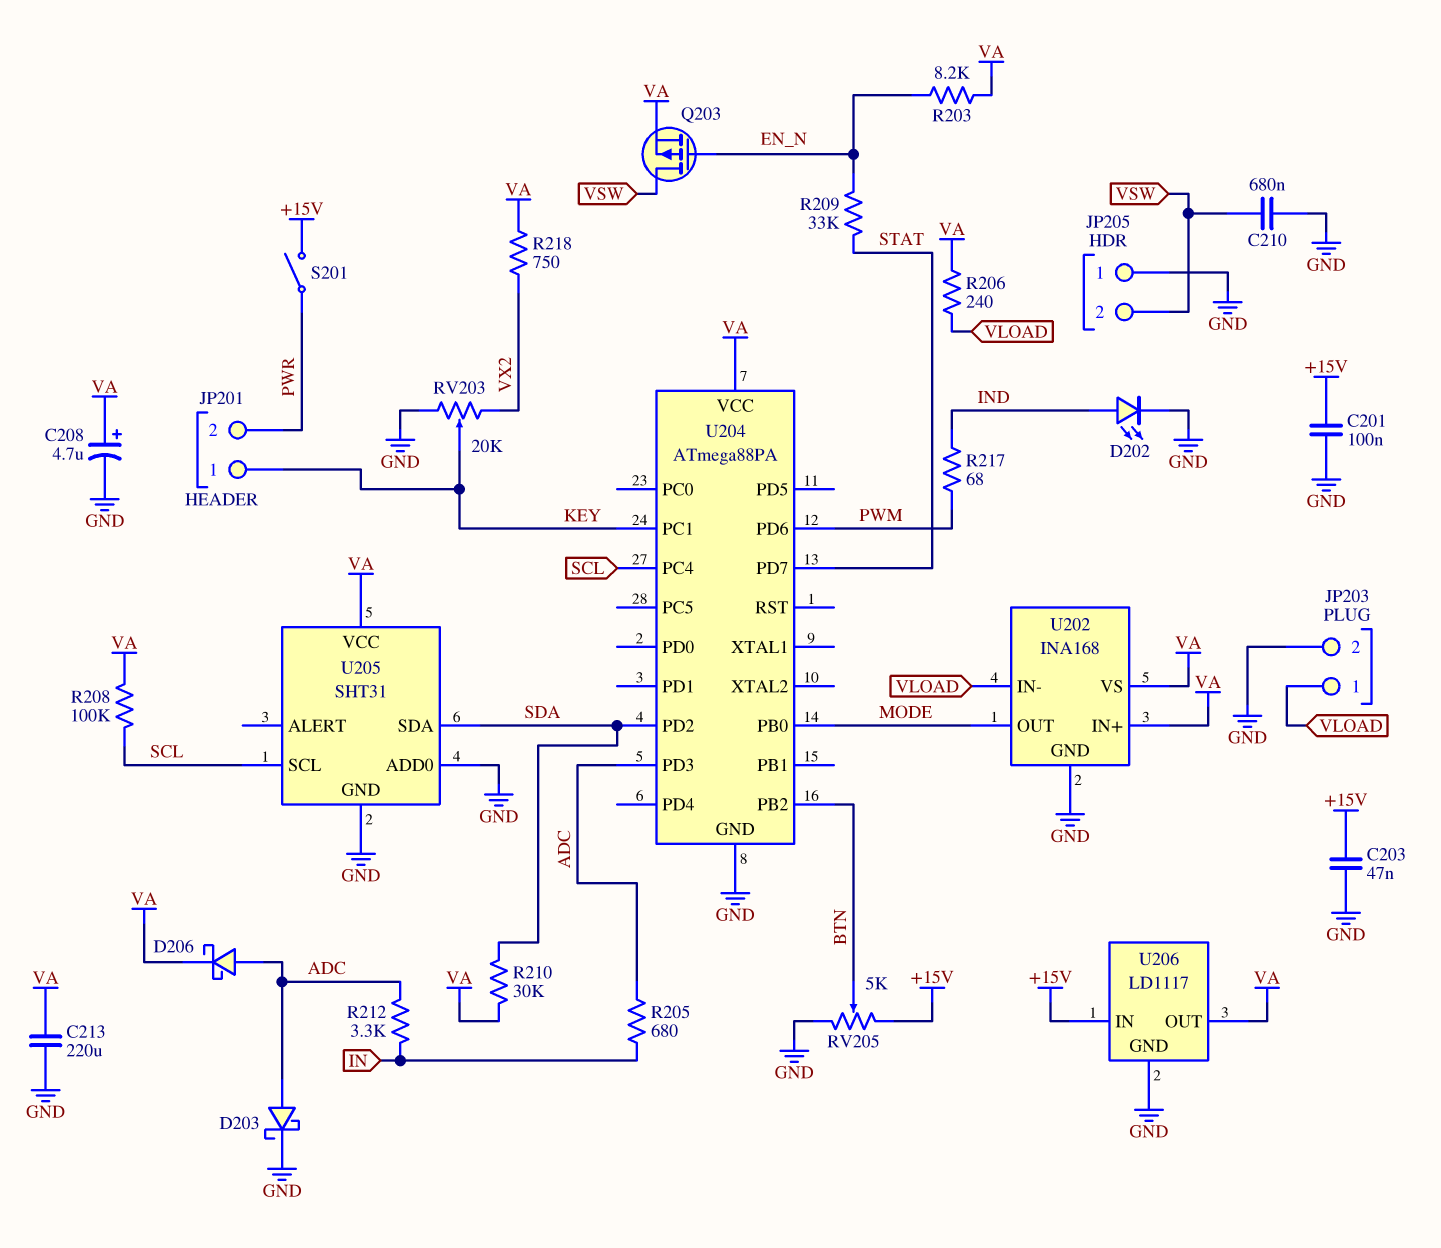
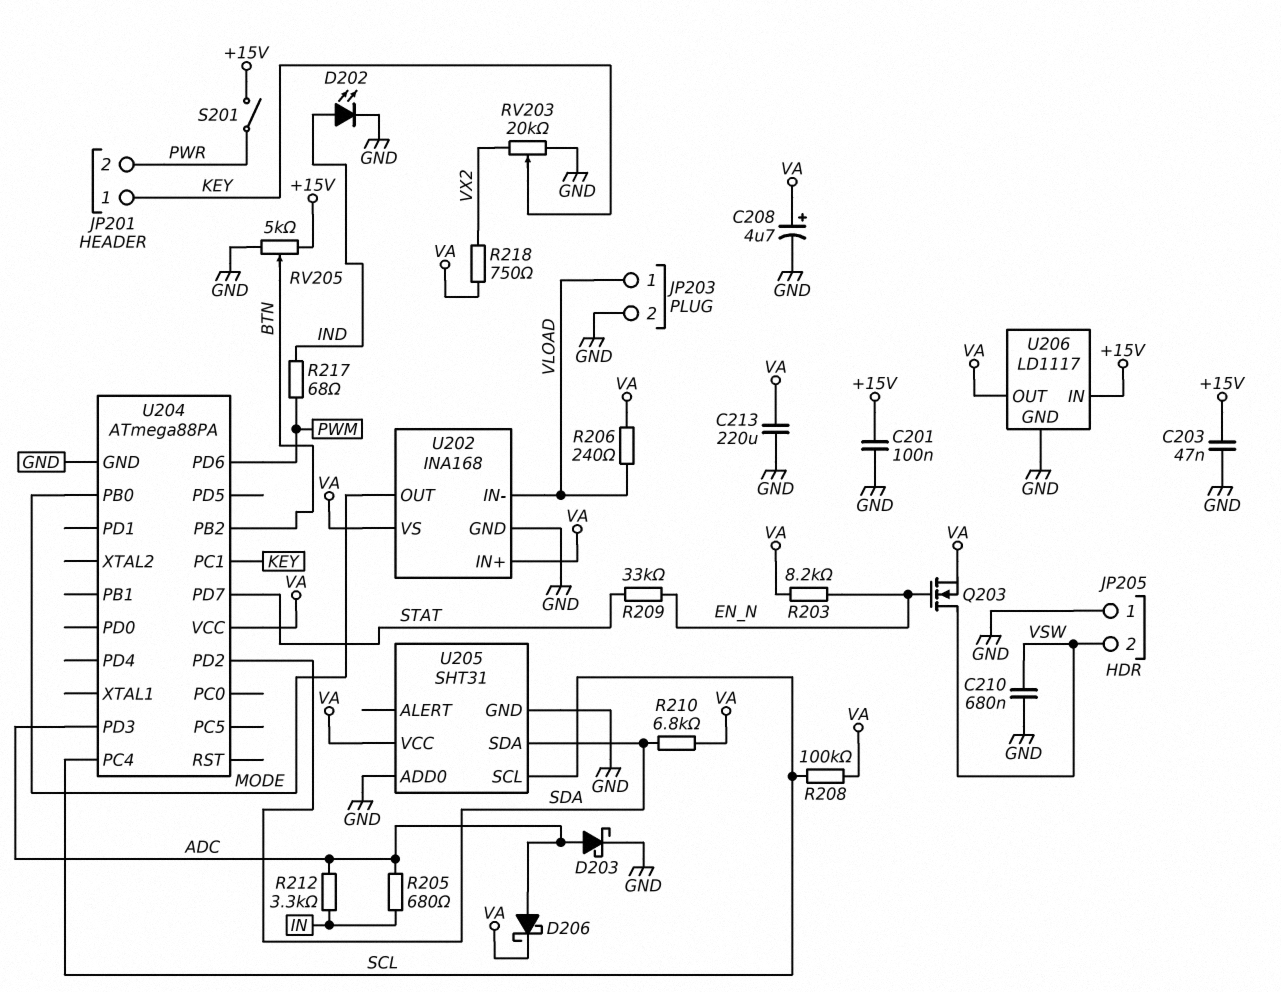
Q203: PMOS (G EN_N, D VSW, S VA) -> NMOS (G EN_N, D VSW, S VA)
R210: 30k (SDA, VA) -> 6.8k (SDA, VA)

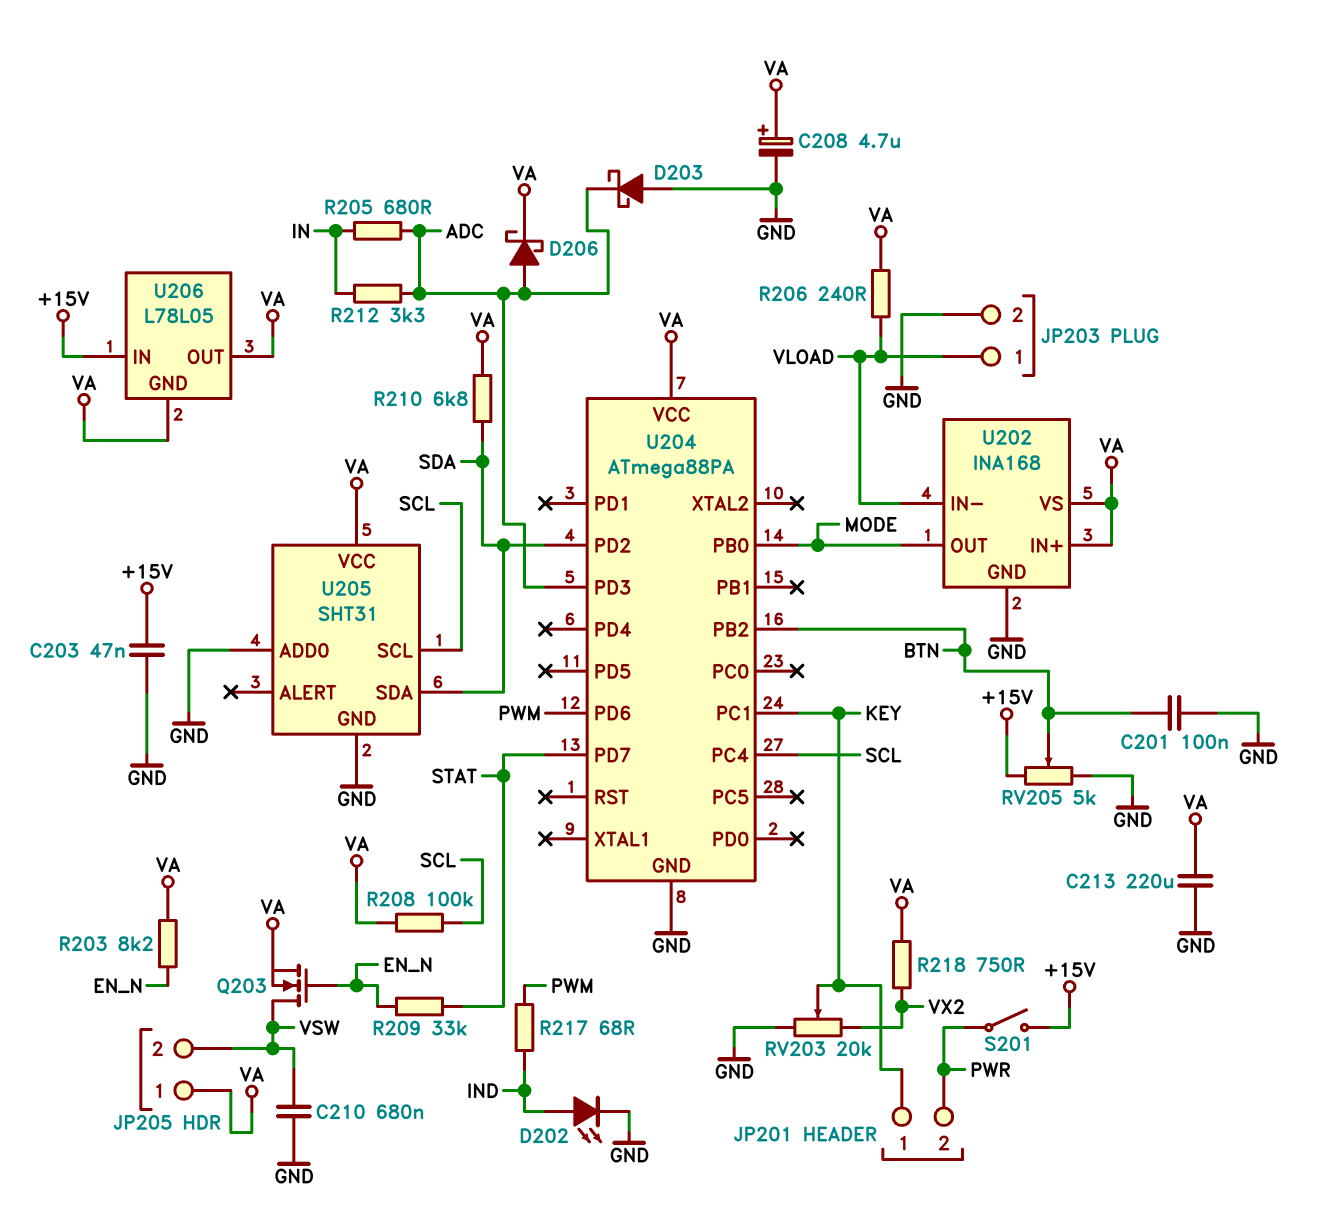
C201: 100nF (+15V, GND) -> 100nF (BTN, GND)
D203: schottky (A ADC, K GND) -> schottky (A GND, K ADC)
JP205 pin 1: GND -> VA
U206: LD1117 -> L78L05
U206 pin GND: GND -> VA

